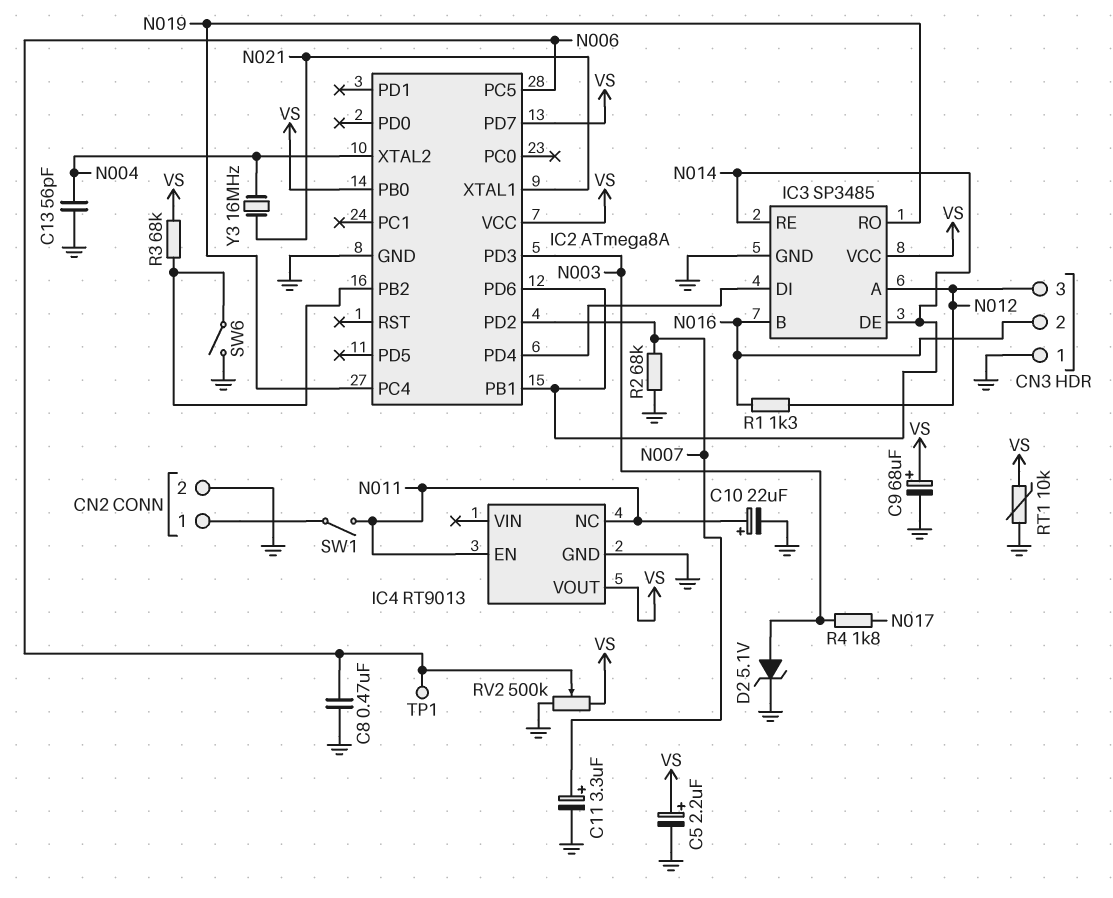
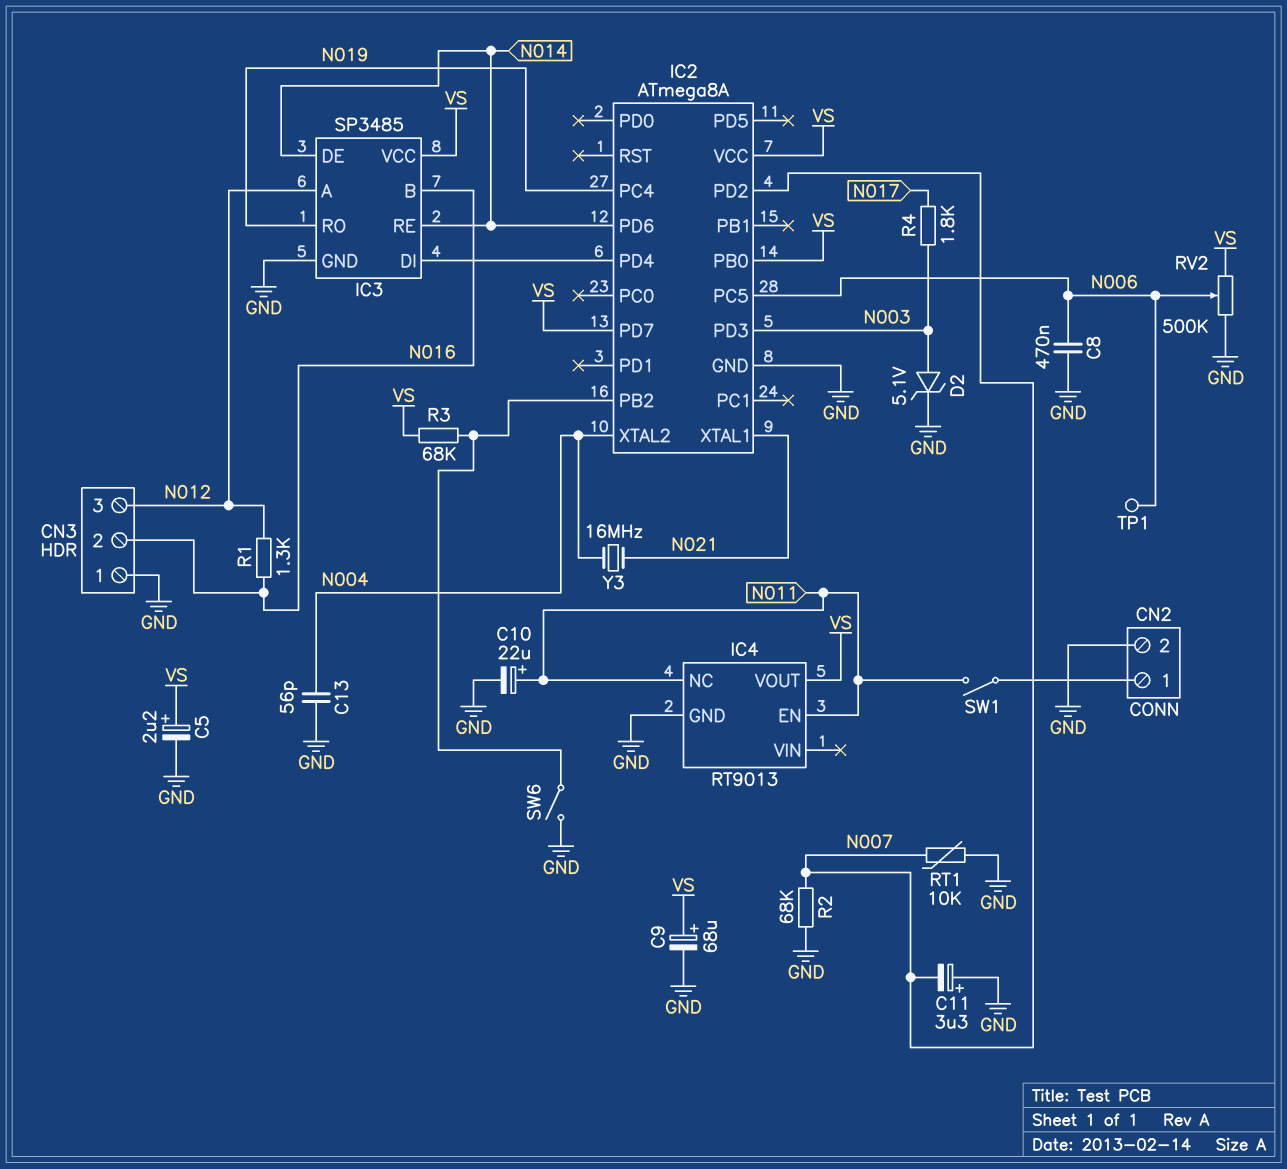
C11: 3.3uF (plus N007, minus GND) -> 3.3uF (plus GND, minus N007)
IC2 pin PB1: N014 -> none
RT1: 10k (GND, VS) -> 10k (GND, N007)

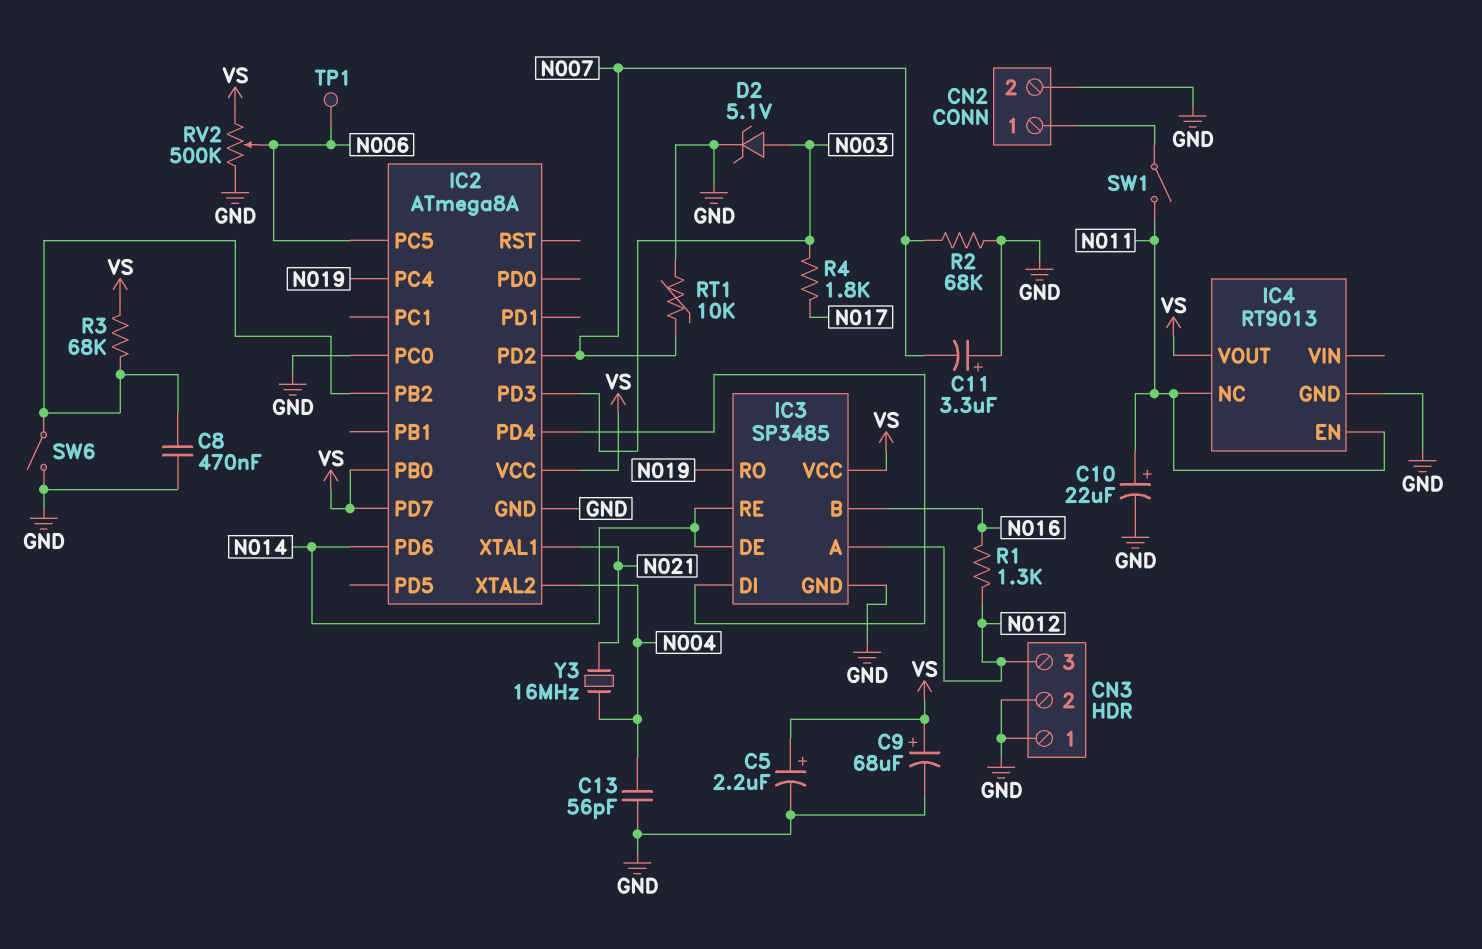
C8: 470nF (GND, N006) -> 470nF (GND, IC2/PB2)
CN3 pin 2: N016 -> GND
IC2 pin PC0: none -> GND

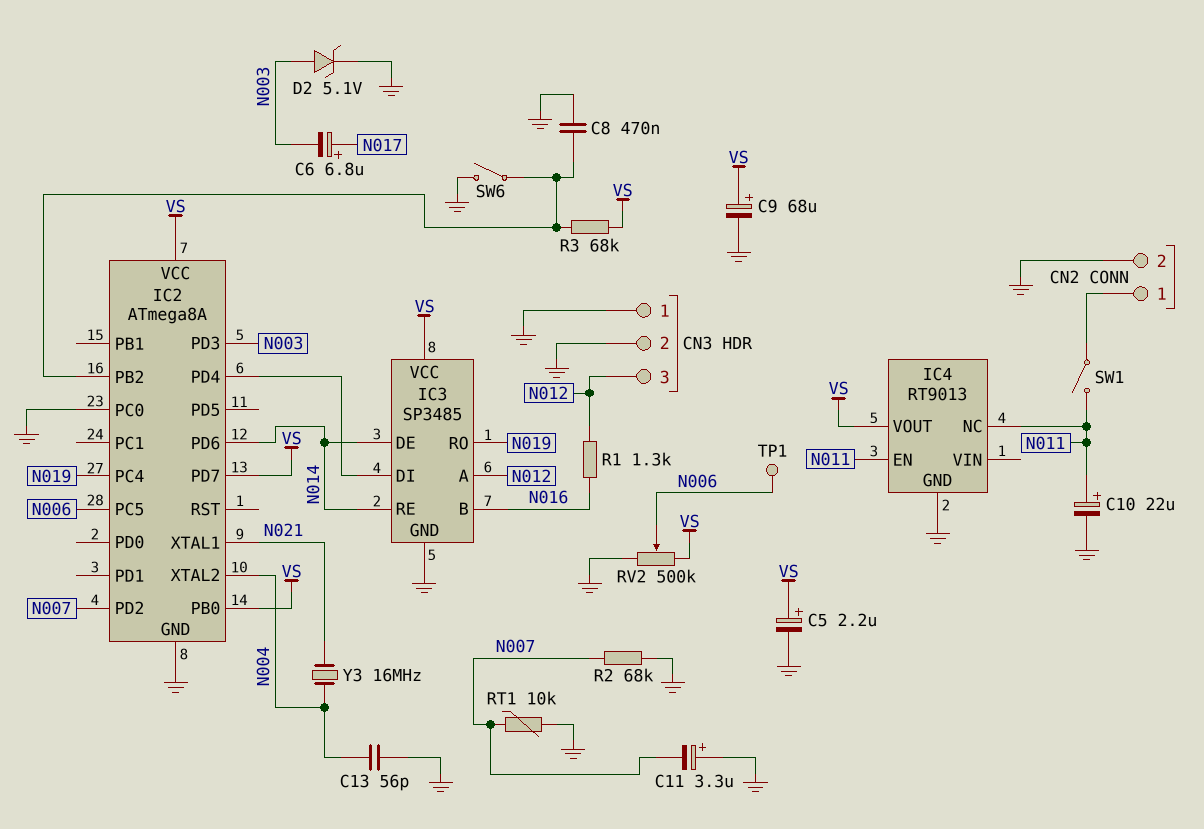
C6: none -> 6.8uF (plus N017, minus N003)
R4: 1.8k (N003, N017) -> none

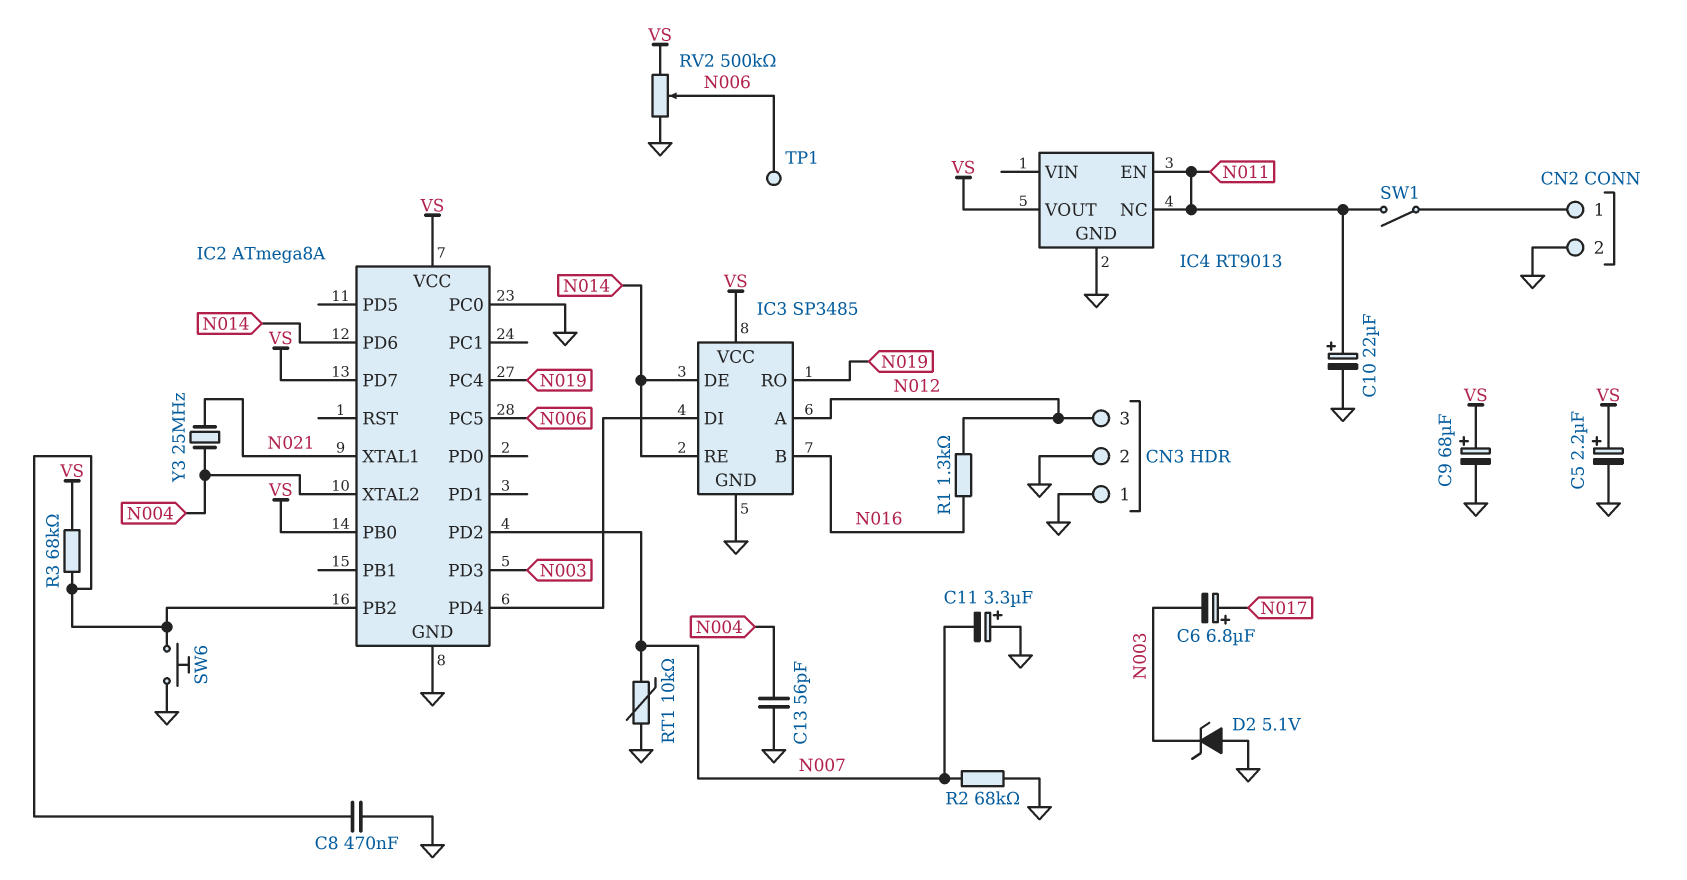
D2: zener 5.1V (A N003, K GND) -> zener 5.1V (A GND, K N003)
SW6: switch (GND, IC2/PB2) -> button (GND, IC2/PB2)
Y3: 16MHz (N004, N021) -> 25MHz (N004, N021)

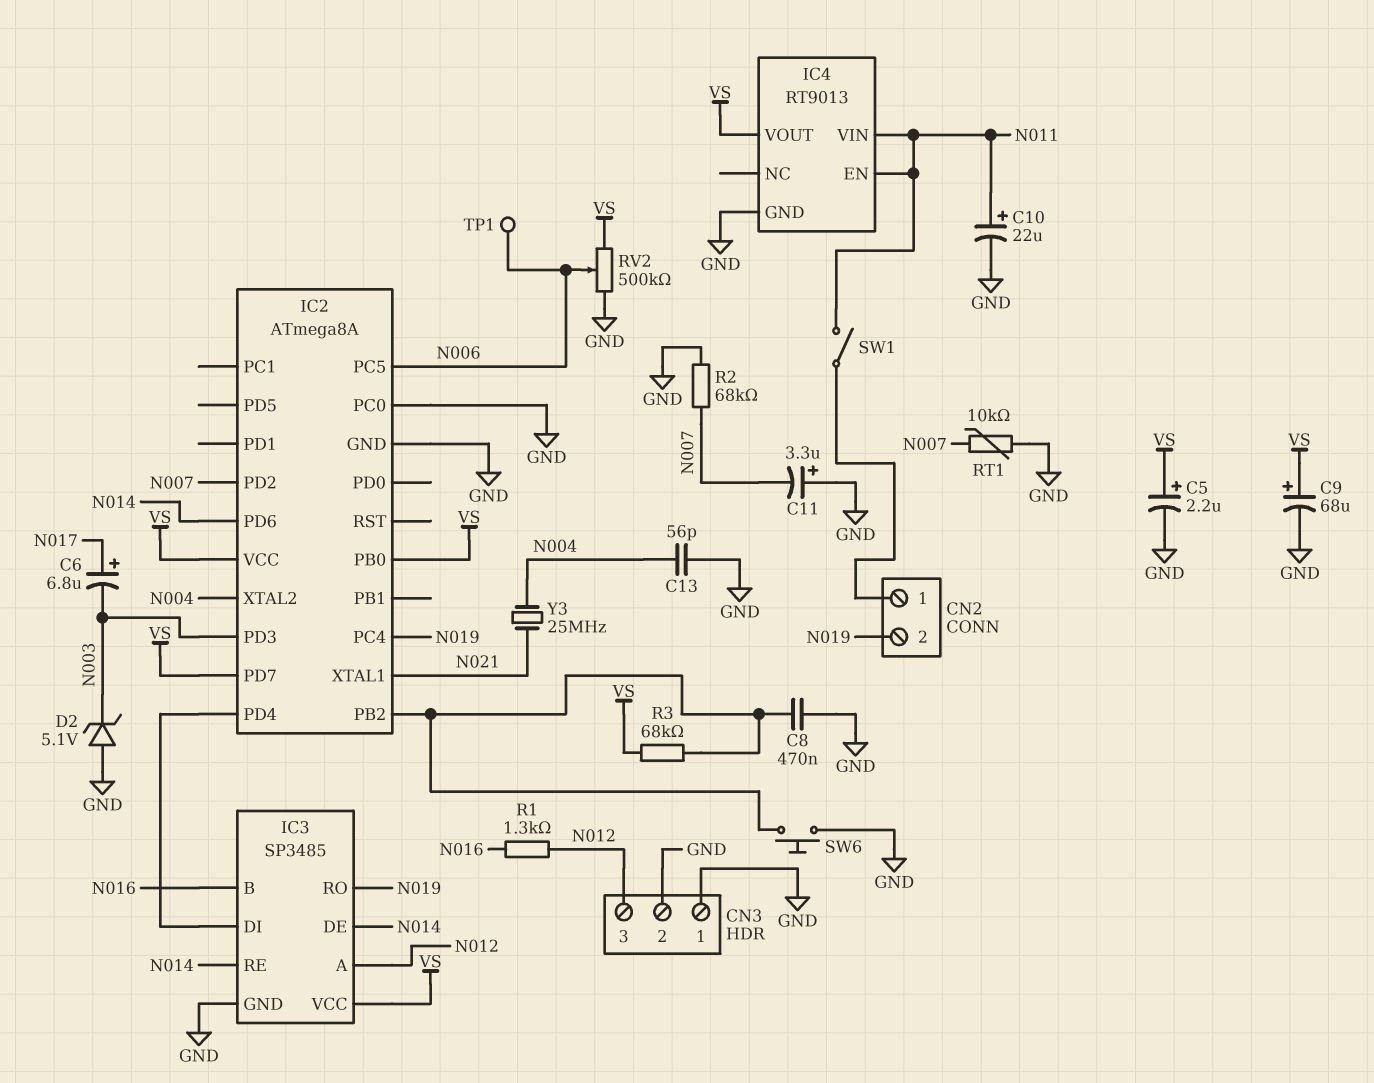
CN2 pin 2: GND -> N019
IC4 pin NC: N011 -> none
IC4 pin VIN: none -> N011

